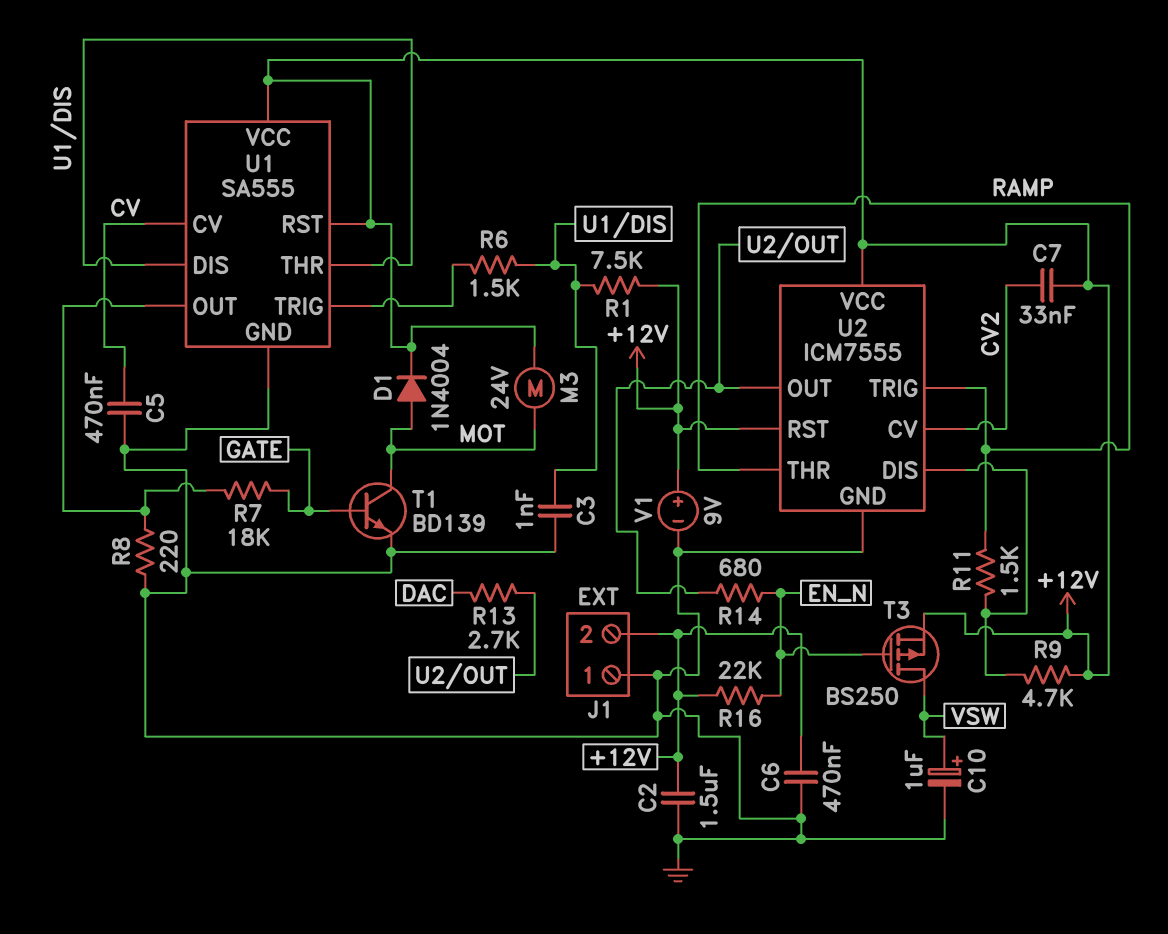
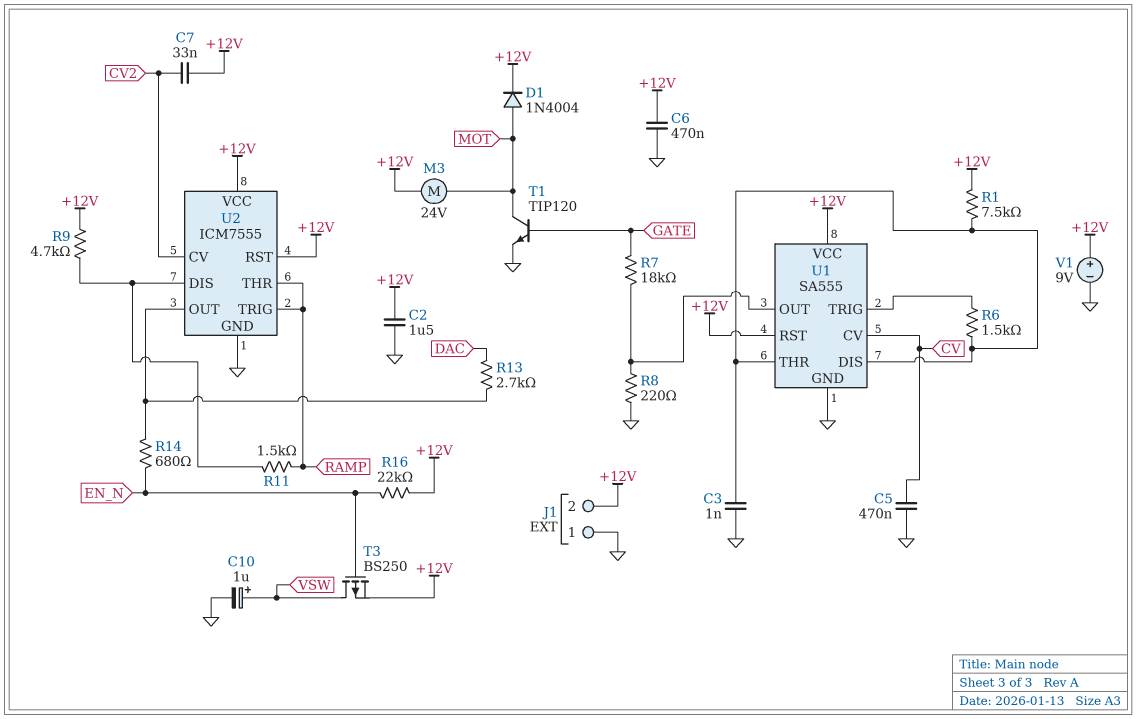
T1: NPN BD139 (B GATE, C MOT, E GND) -> NPN TIP120 (B GATE, C MOT, E GND)

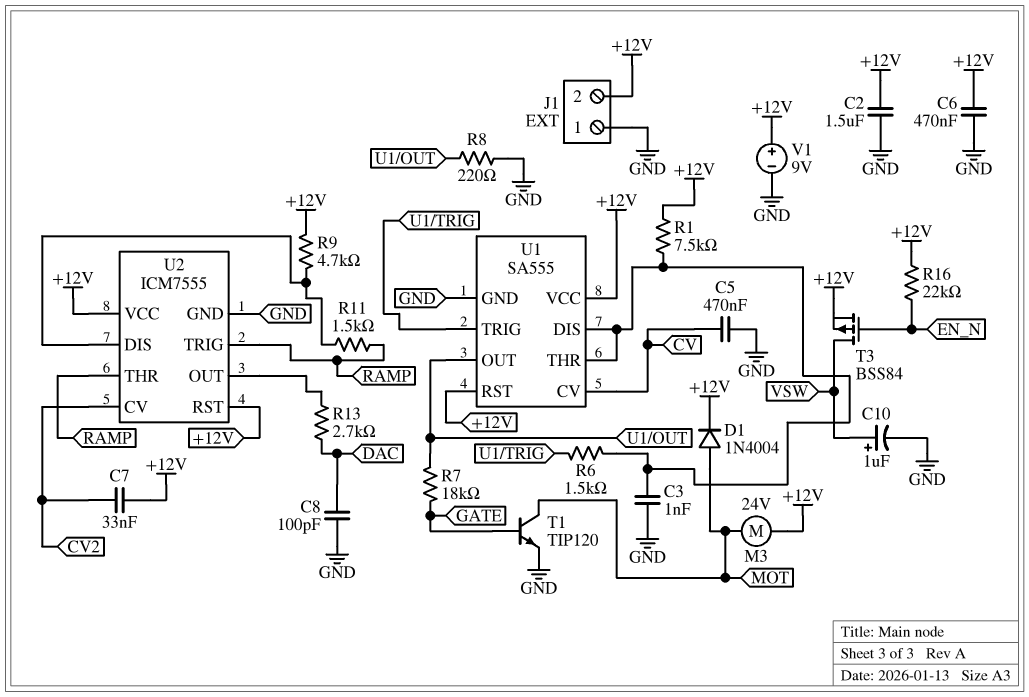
C8: none -> 100pF (DAC, GND)
R14: 680 (EN_N, U2/OUT) -> none
T3: PMOS BS250 (G EN_N, D VSW, S +12V) -> PMOS BSS84 (G EN_N, D VSW, S +12V)

